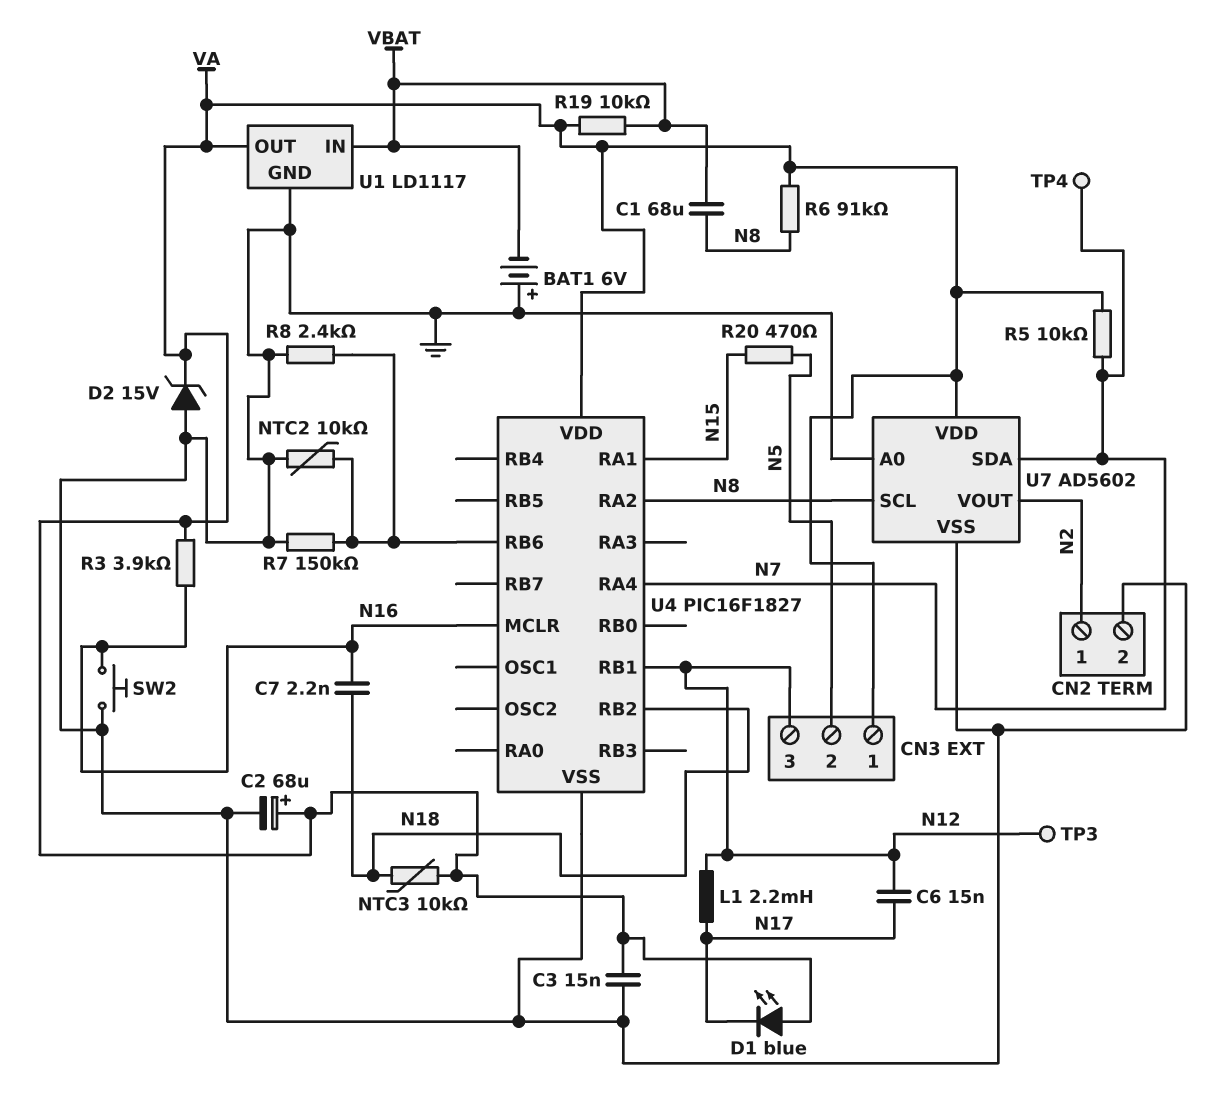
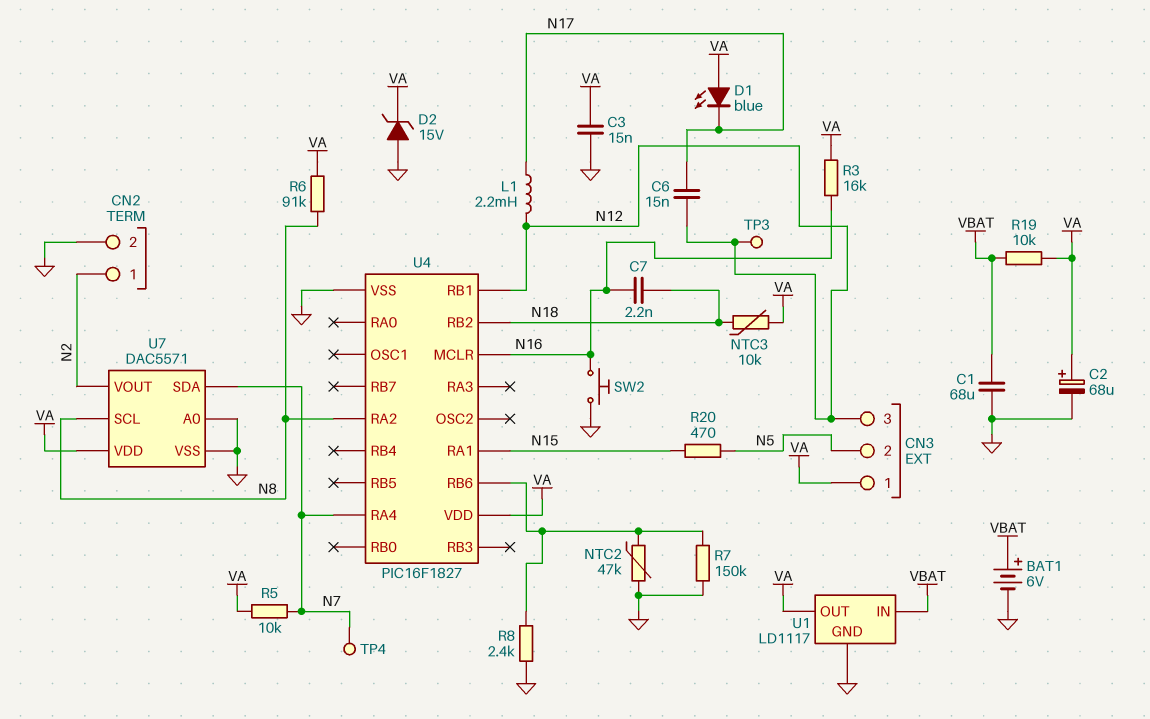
BAT1: 6V (plus GND, minus VBAT) -> 6V (plus VBAT, minus GND)
C1: 68uF (N8, VBAT) -> 68uF (GND, VBAT)
NTC2: 10k (GND, U4/RB6) -> 47k (GND, U4/RB6)
R3: 3.9k (N16, VA) -> 16k (N16, VA)
U7: AD5602 -> DAC5571

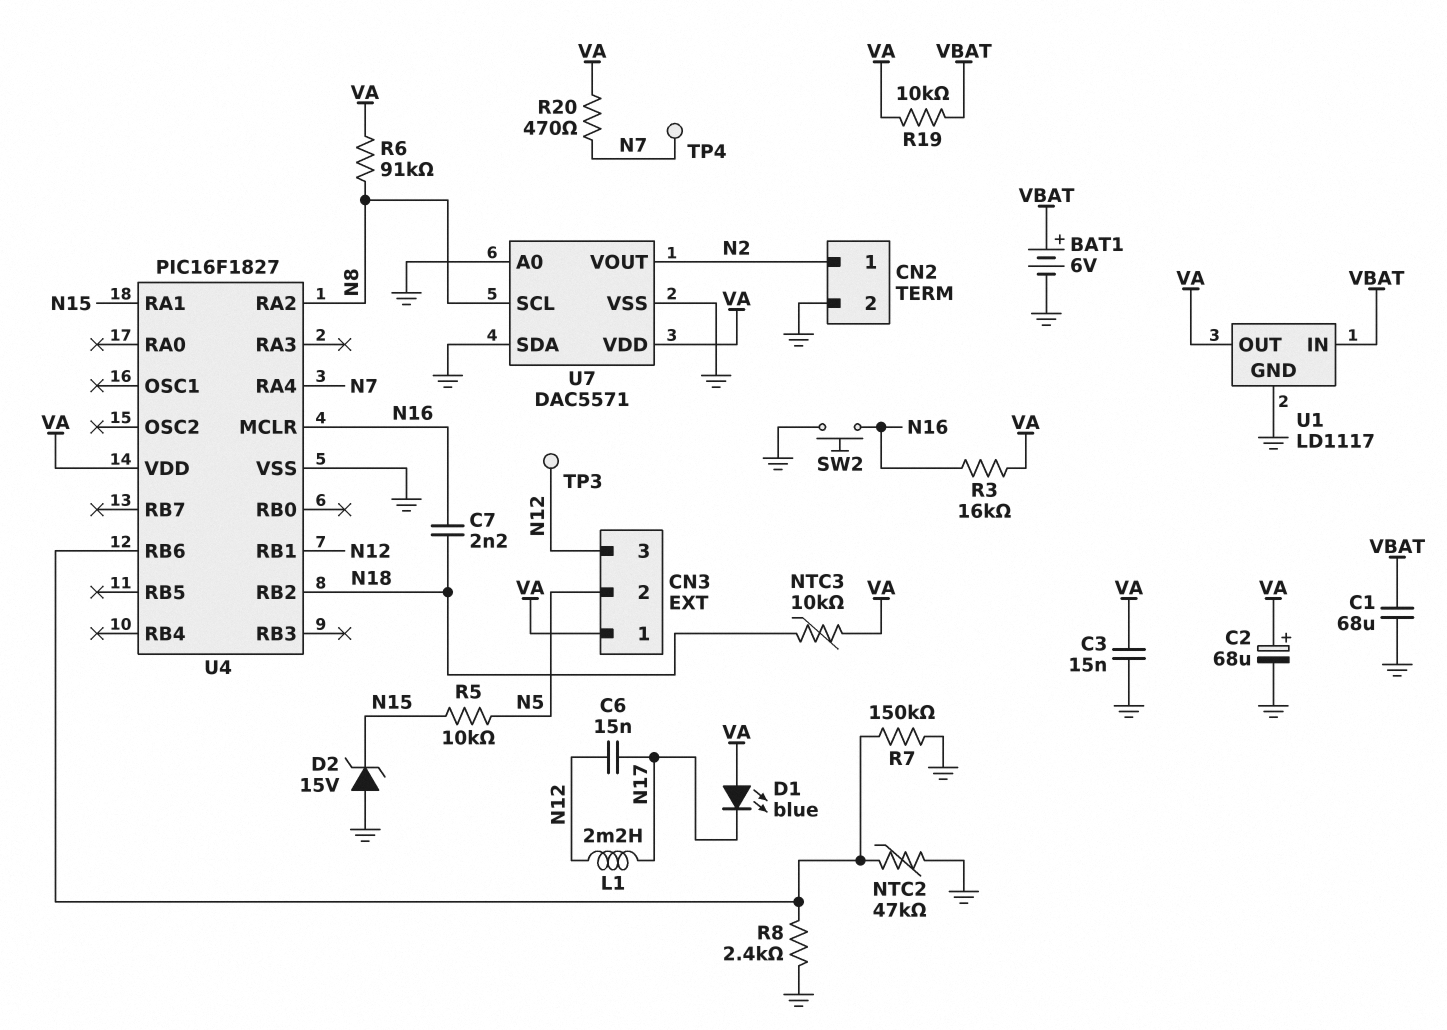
D2: zener 15V (A GND, K VA) -> zener 15V (A GND, K N15)
R5: 10k (N7, VA) -> 10k (N5, N15)
R20: 470 (N5, N15) -> 470 (N7, VA)
U7 pin SDA: N7 -> GND

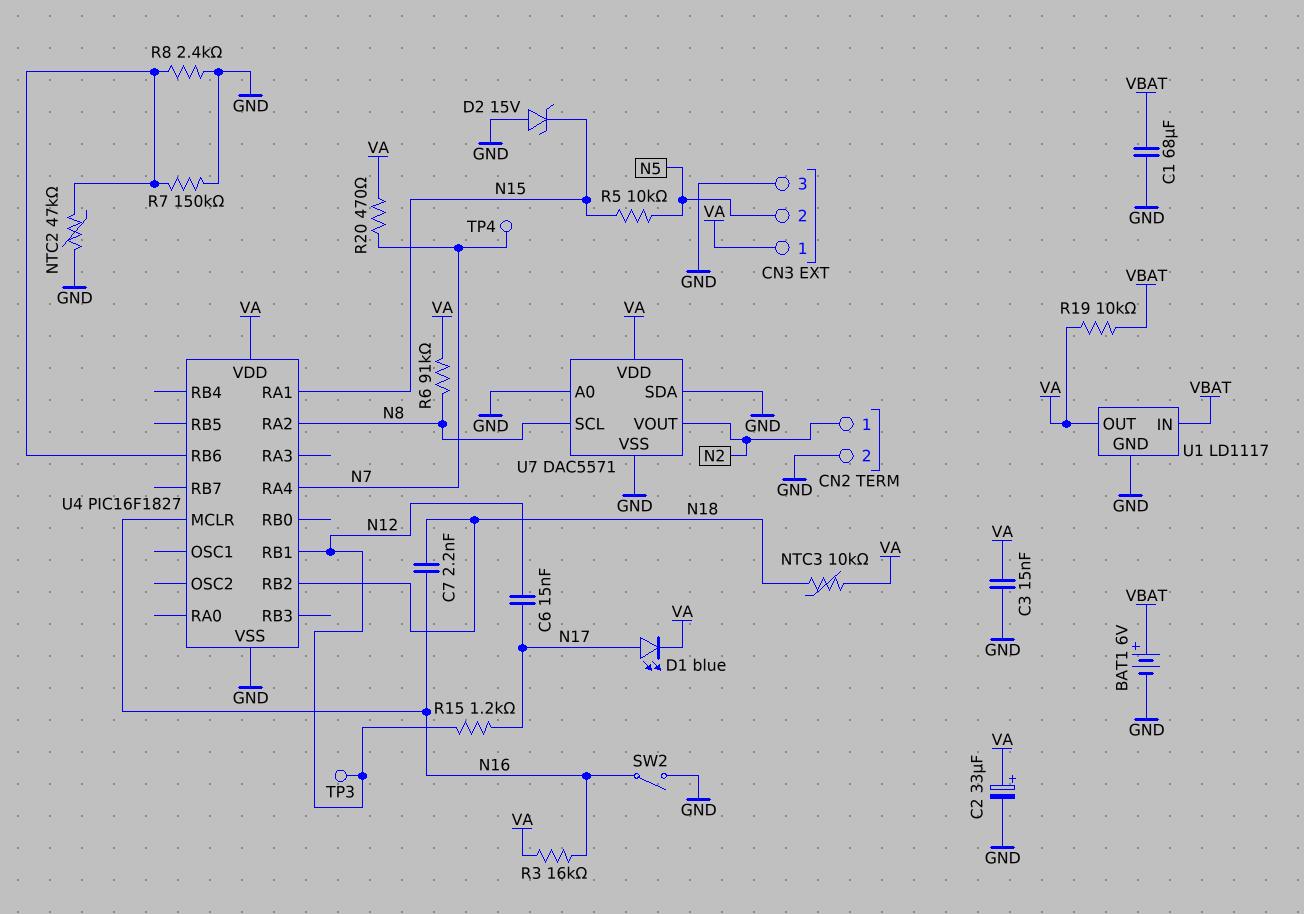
C2: 68uF (plus VA, minus GND) -> 33uF (plus VA, minus GND)
CN3 pin 3: N12 -> GND
D1: LED blue (A VA, K N17) -> LED blue (A N17, K VA)
L1: 2.2mH (N12, N17) -> none
R15: none -> 1.2k (N12, N17)
SW2: button (GND, N16) -> switch (GND, N16)

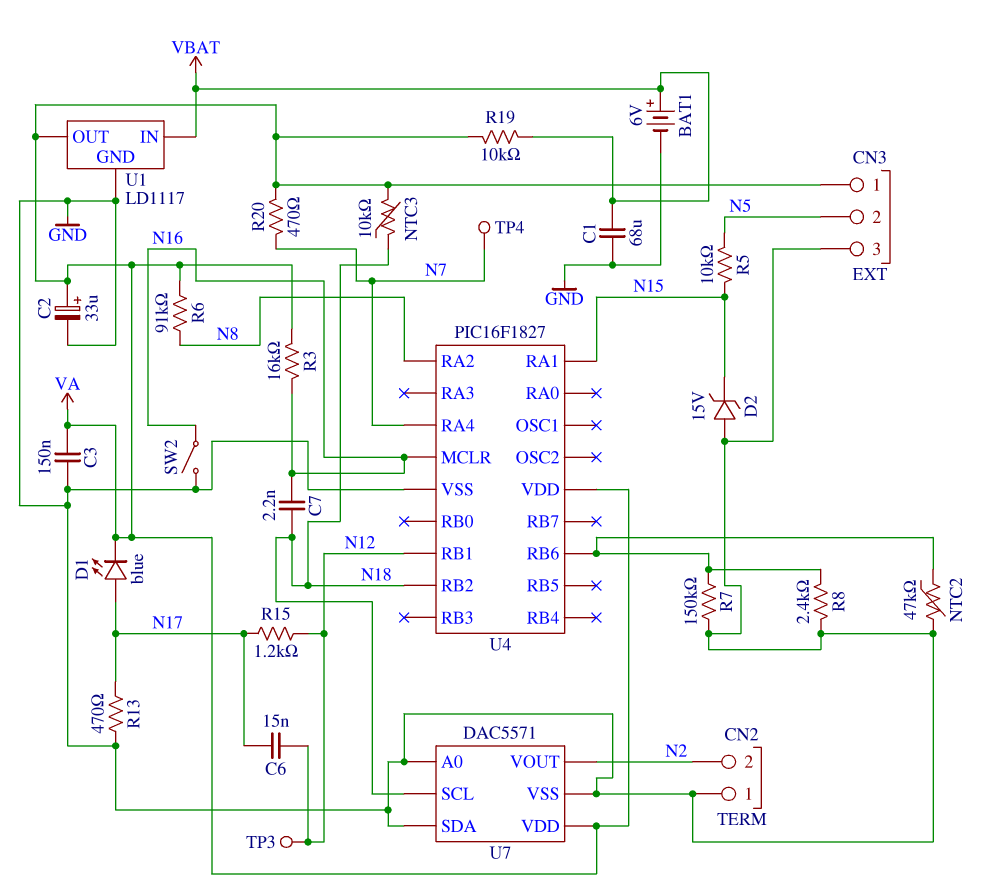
C3: 15nF (GND, VA) -> 150nF (GND, VA)
CN2 pin 1: N2 -> GND
CN2 pin 2: GND -> N2
R13: none -> 470 (GND, N17)
U7 pin SCL: N8 -> N18

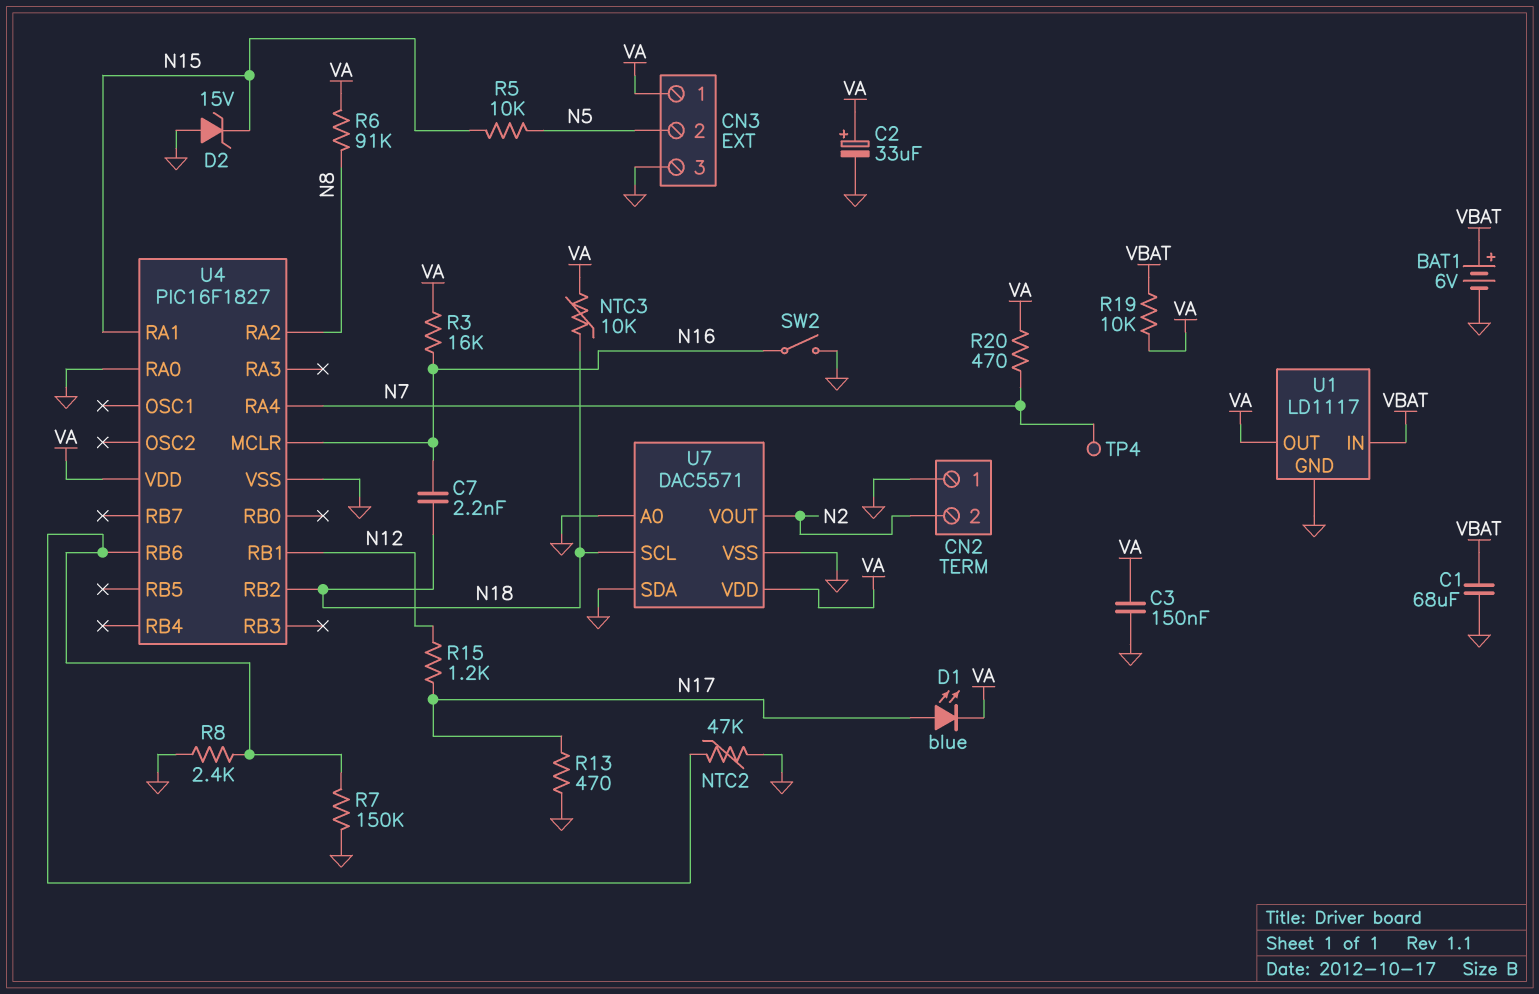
C6: 15nF (N12, N17) -> none
TP3: test point (N12) -> none
U4 pin RA0: none -> GND

